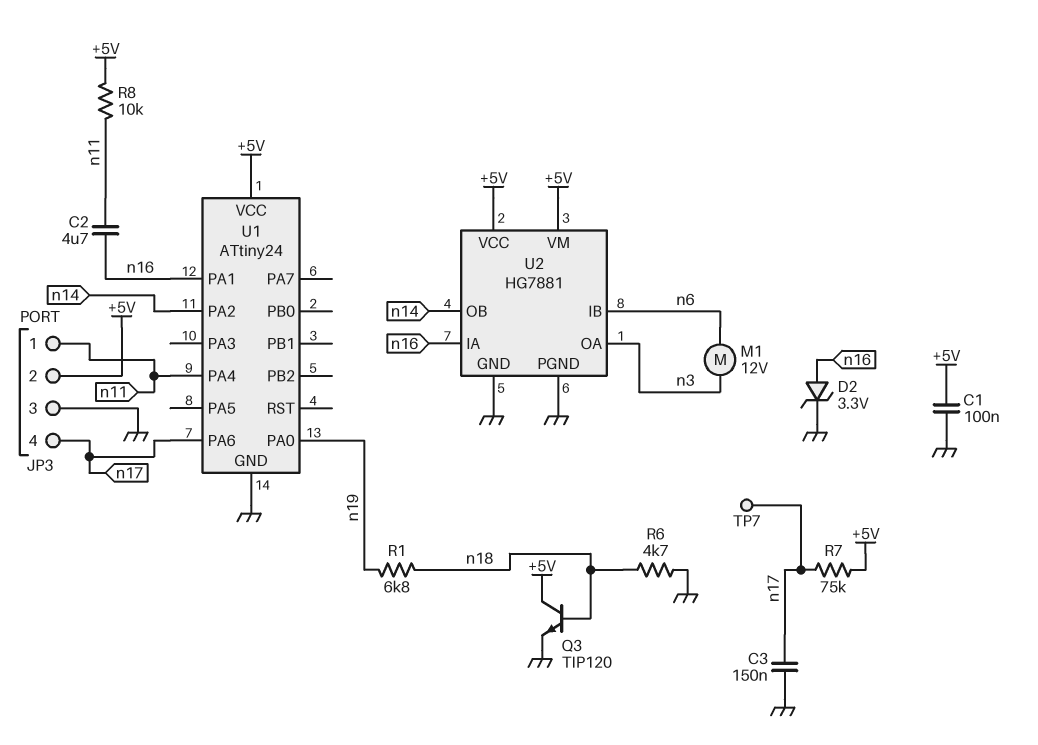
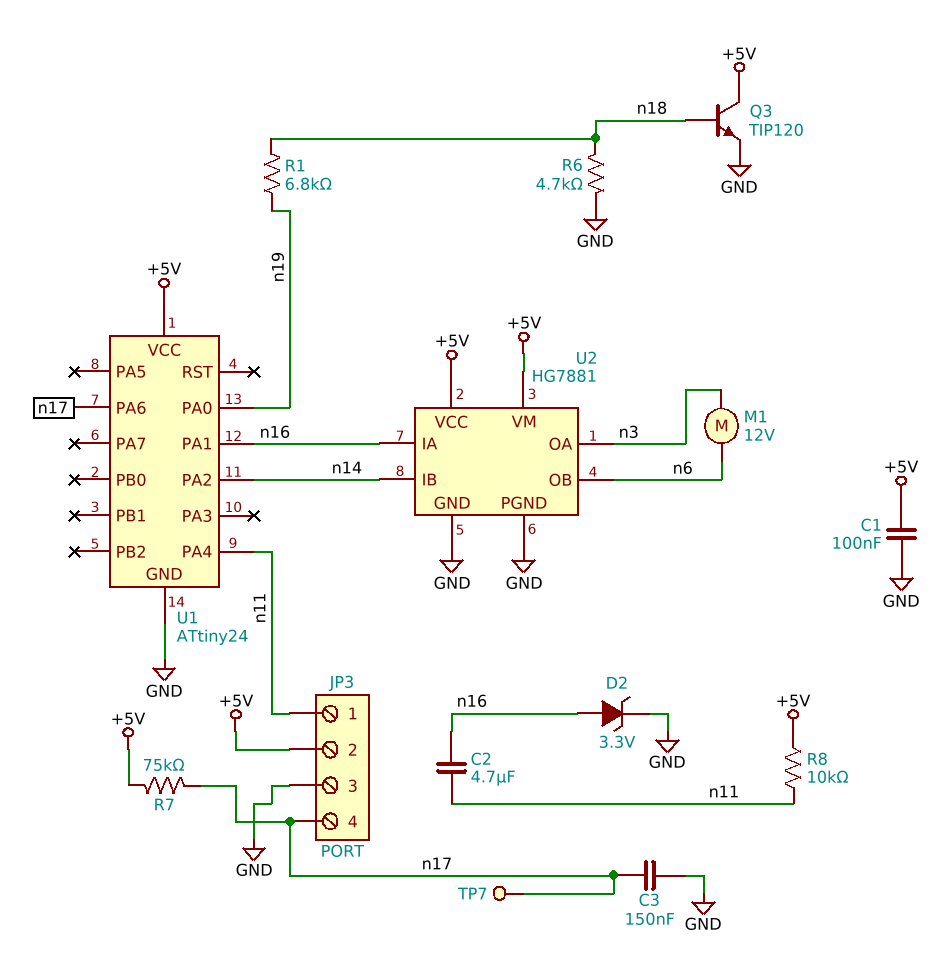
U2 pin IB: n6 -> n14
U2 pin OB: n14 -> n6

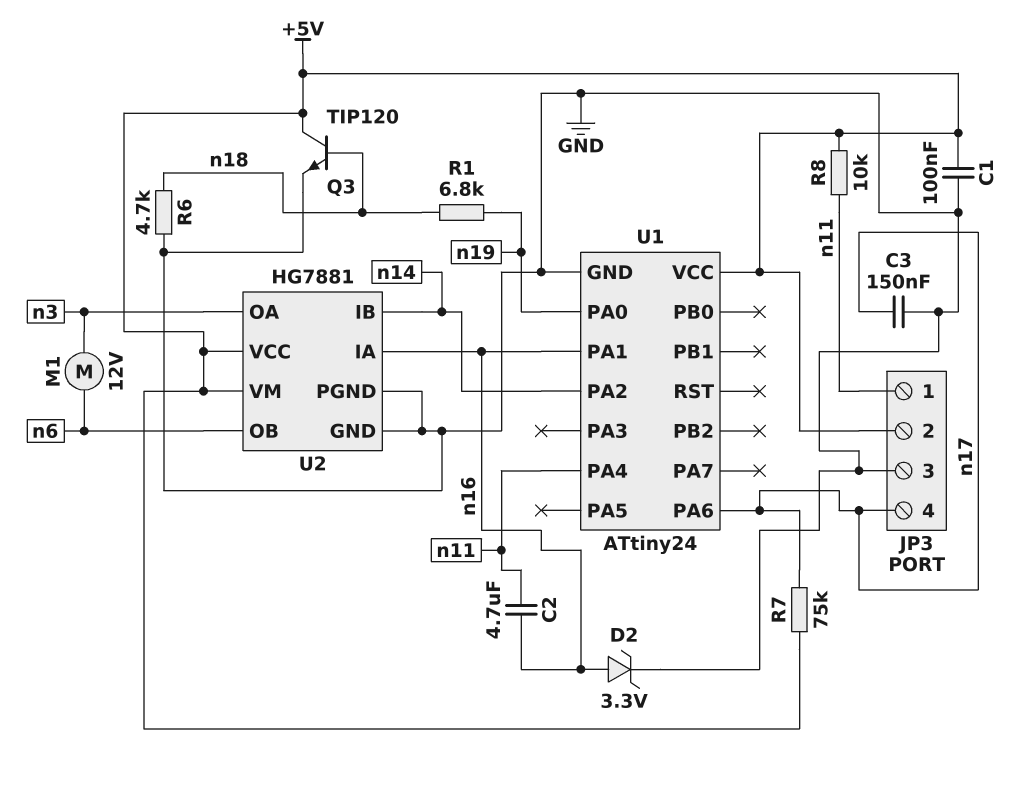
TP7: test point (n17) -> none

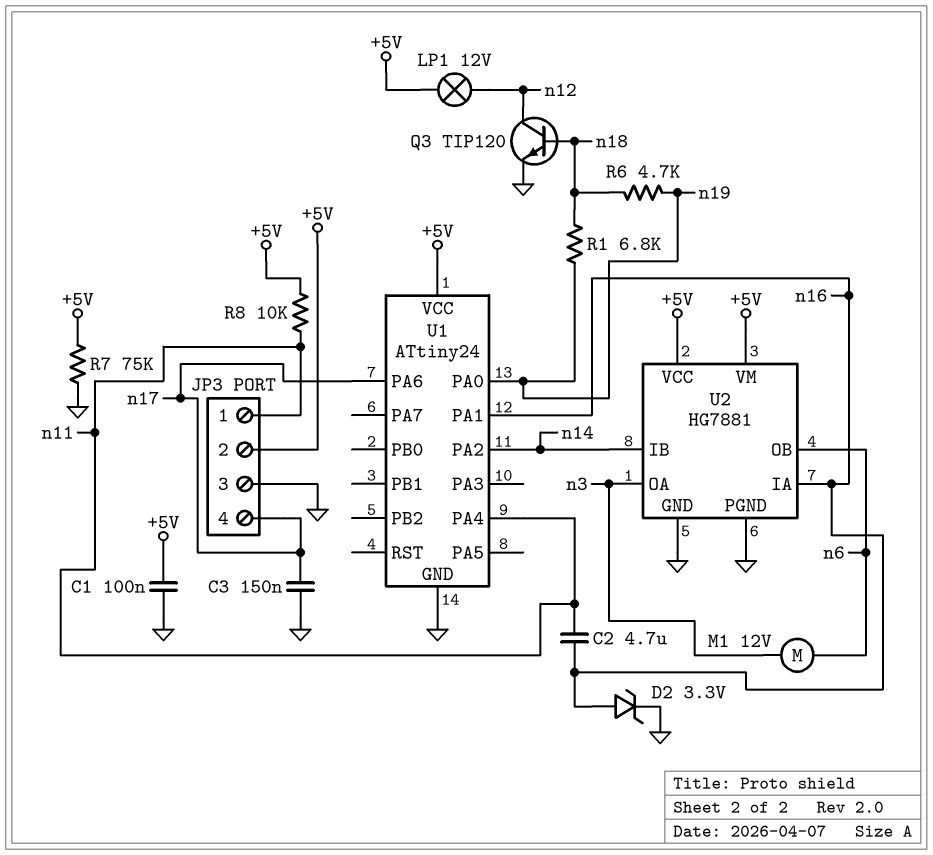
LP1: none -> lamp 12V (+5V, n12)
Q3: NPN TIP120 (B n18, C +5V, E GND) -> NPN TIP120 (B n18, C n12, E GND)
R6: 4.7k (GND, n18) -> 4.7k (n18, n19)
R7: 75k (+5V, n17) -> 75k (+5V, GND)

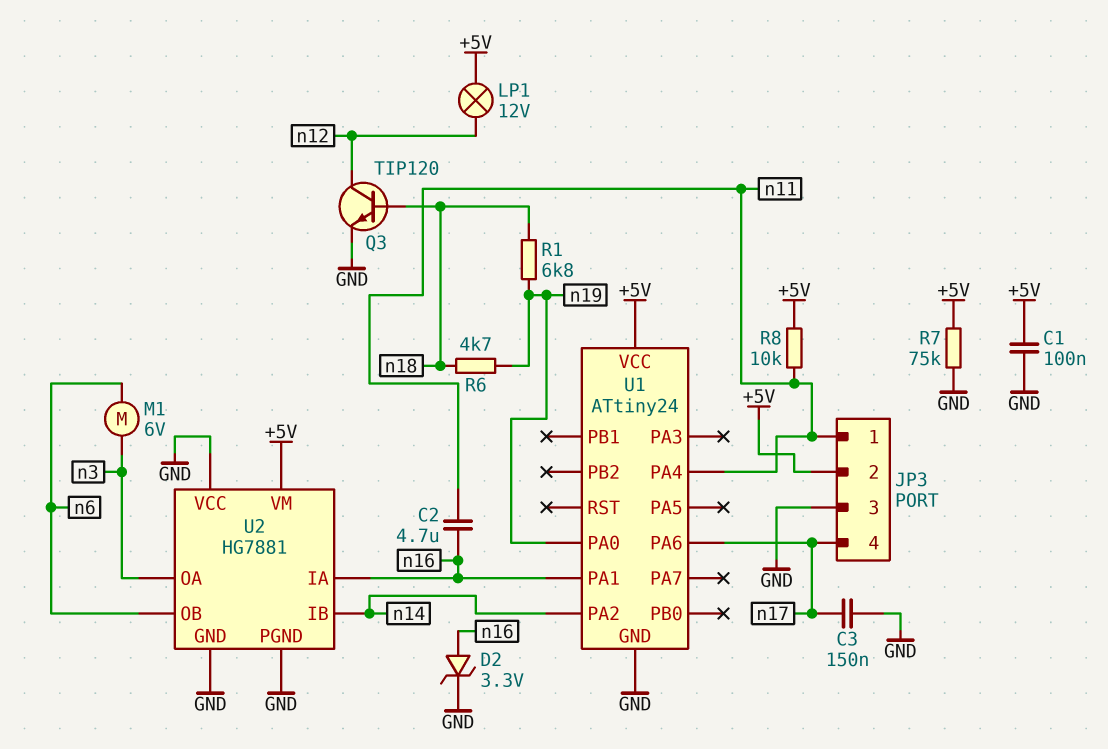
M1: motor 12V (n3, n6) -> motor 6V (n3, n6)
U2 pin VCC: +5V -> GND

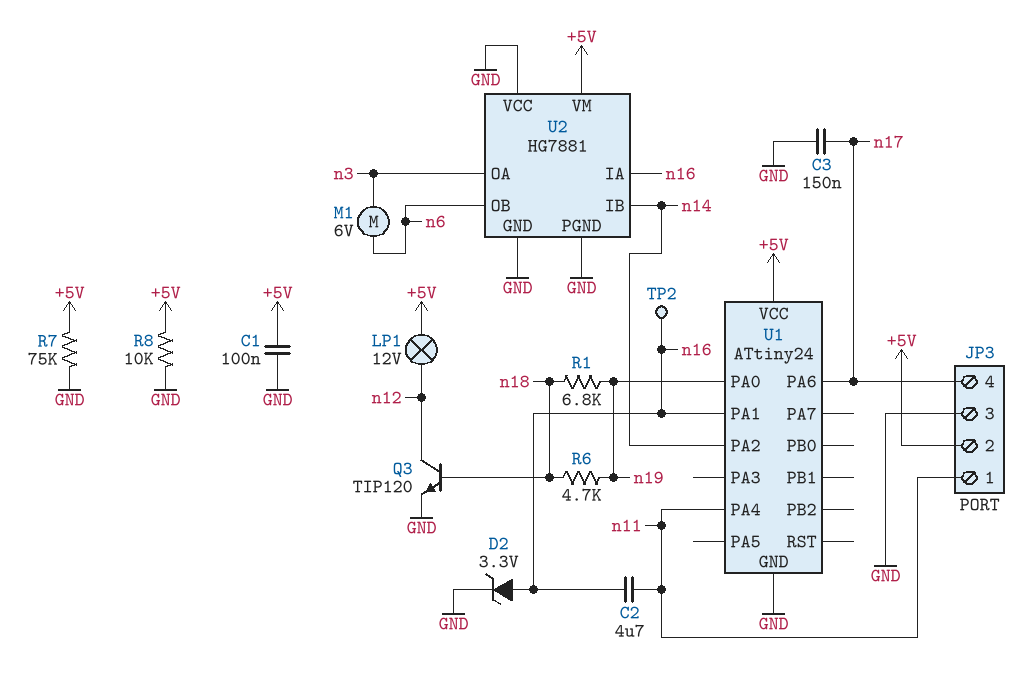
R8: 10k (+5V, n11) -> 10k (+5V, GND)
TP2: none -> test point (n16)

